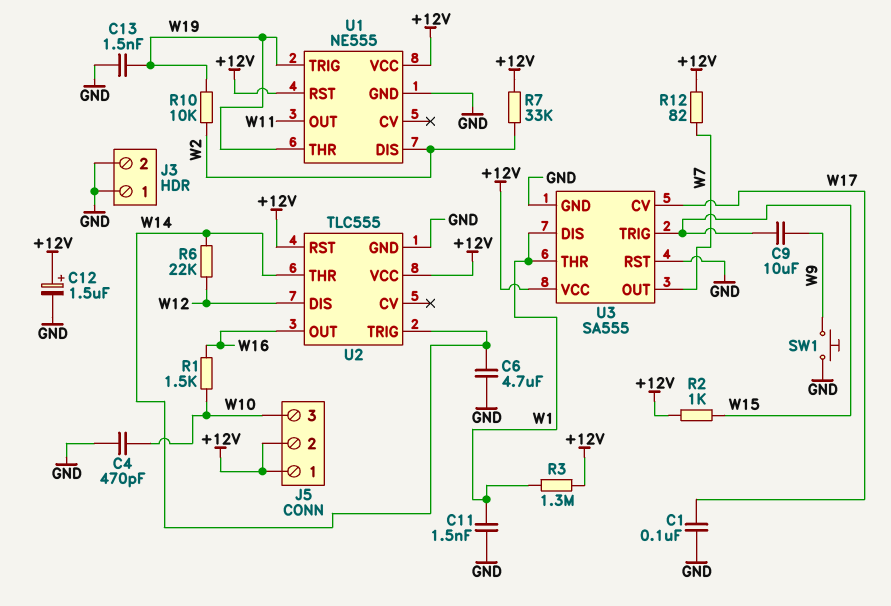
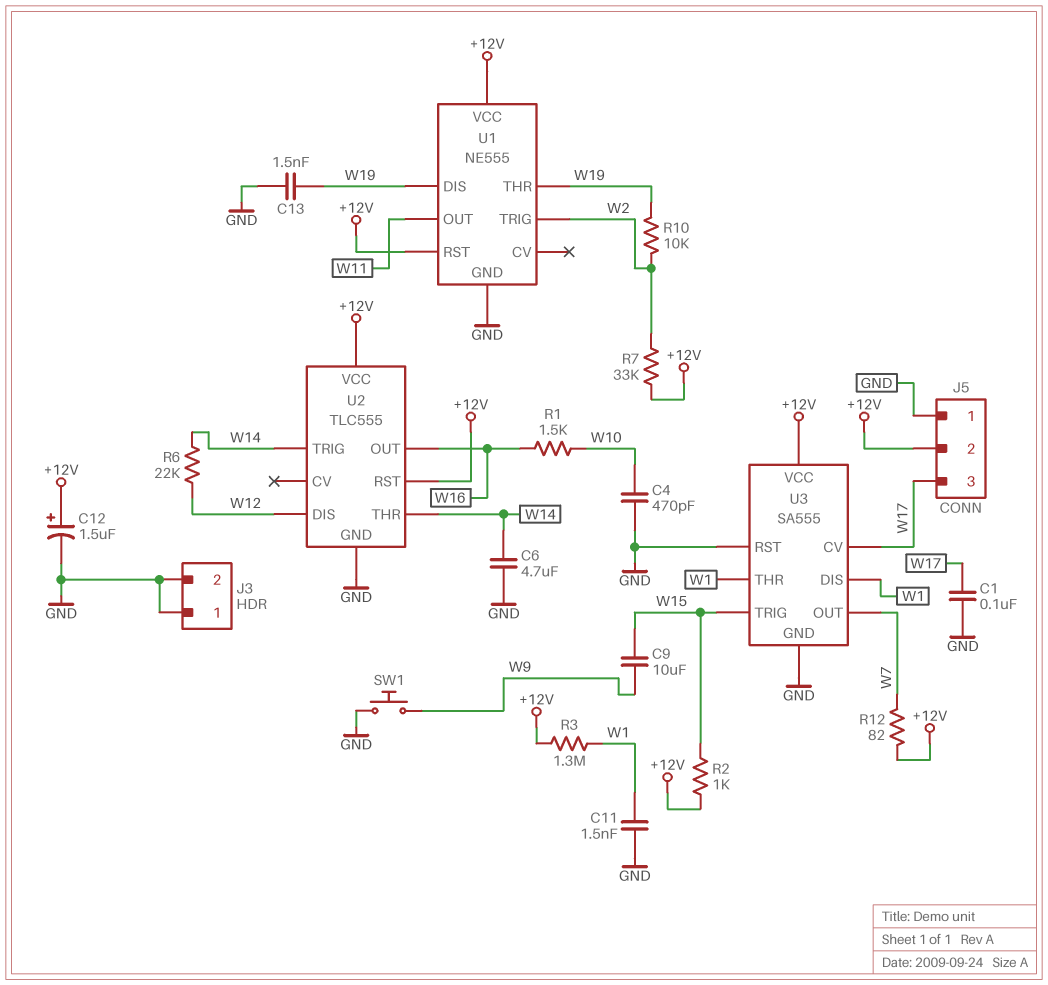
J5 pin 1: +12V -> GND
J5 pin 3: W10 -> W17
U1 pin DIS: W2 -> W19
U1 pin TRIG: W19 -> W2

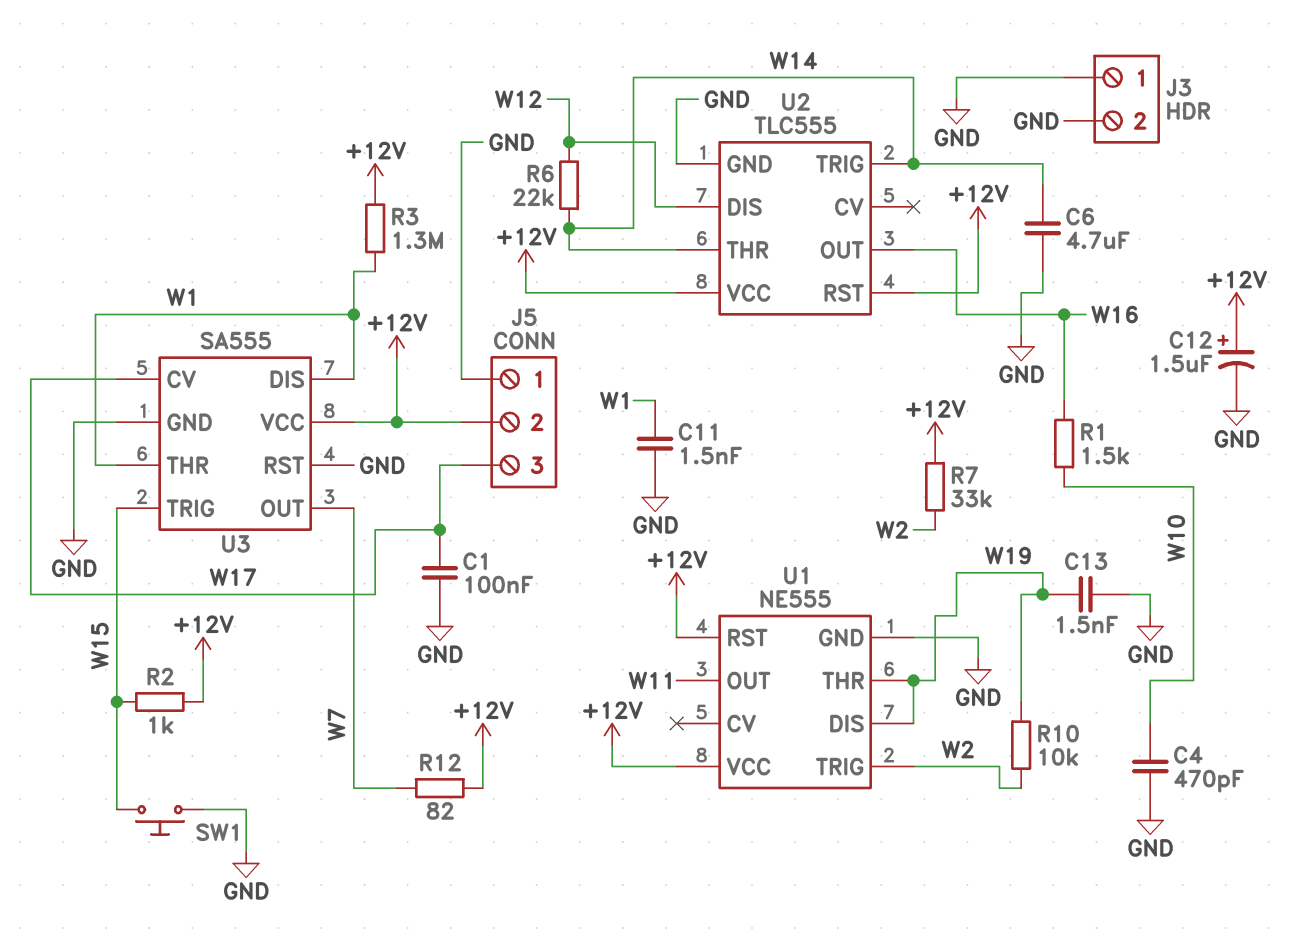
C9: 10uF (W9, W15) -> none
SW1: button (GND, W9) -> button (GND, W15)

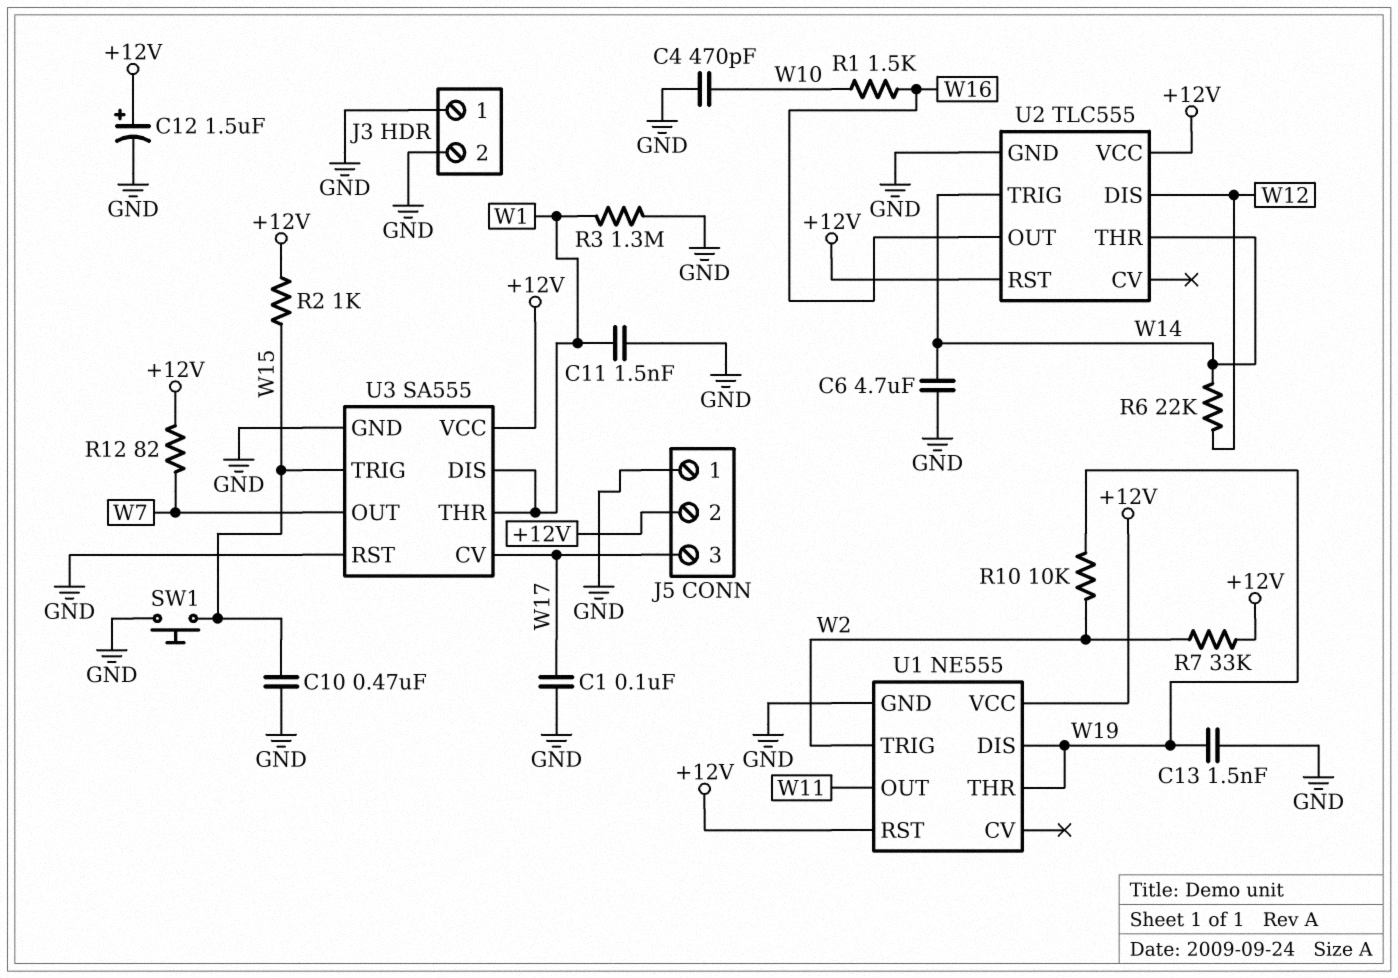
C10: none -> 470nF (GND, W15)
R3: 1.3M (+12V, W1) -> 1.3M (GND, W1)

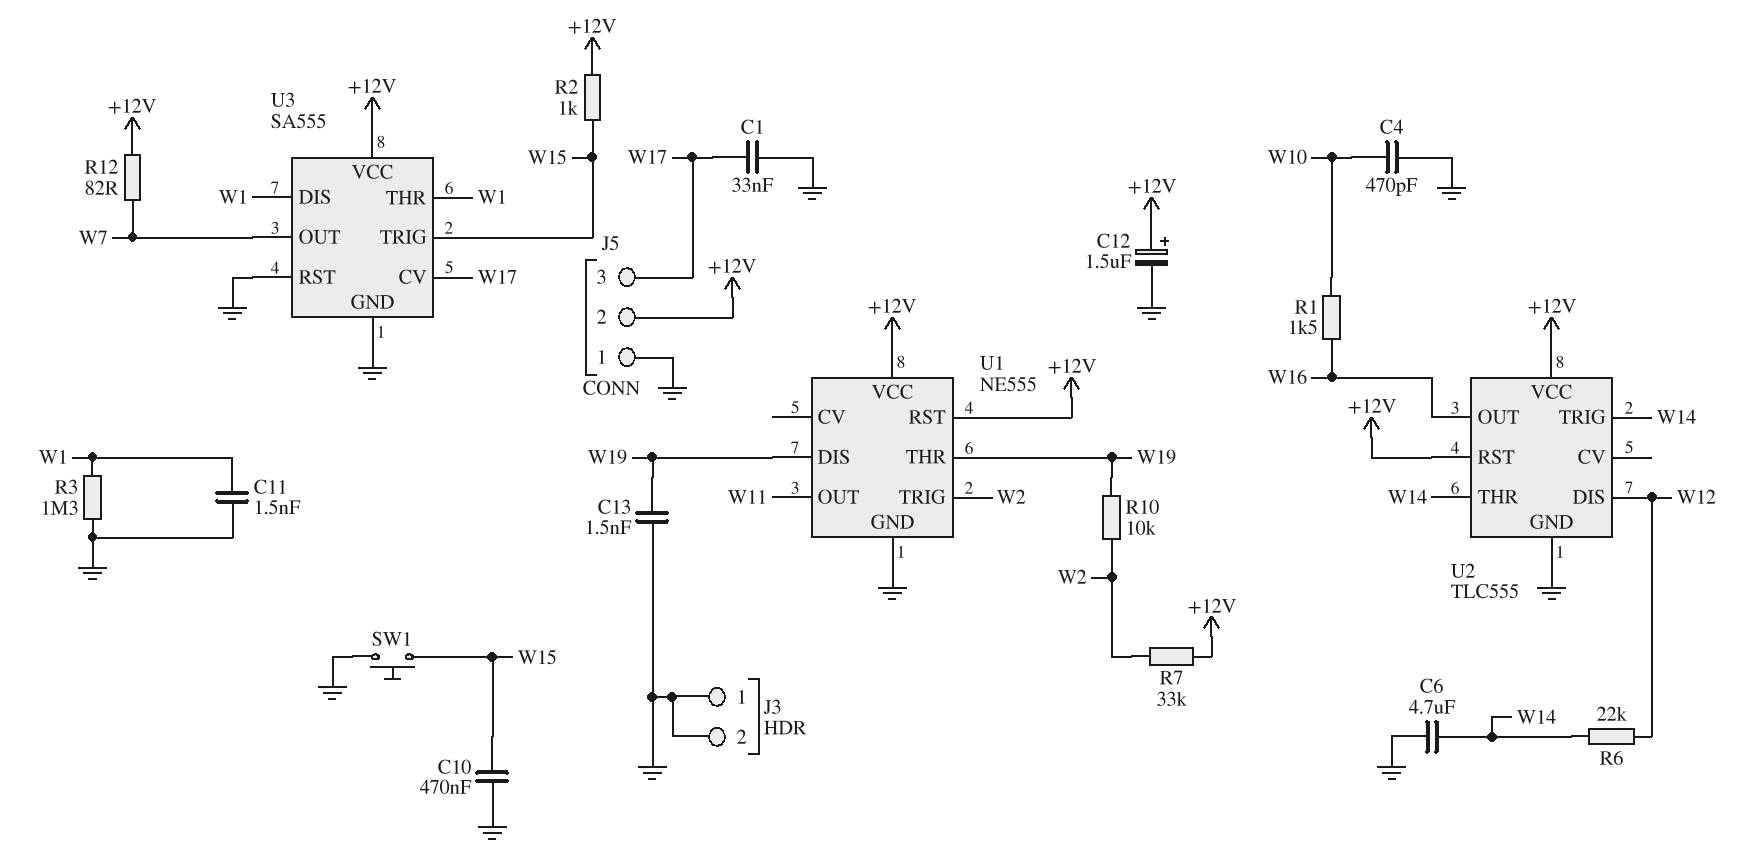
C1: 100nF (GND, W17) -> 33nF (GND, W17)

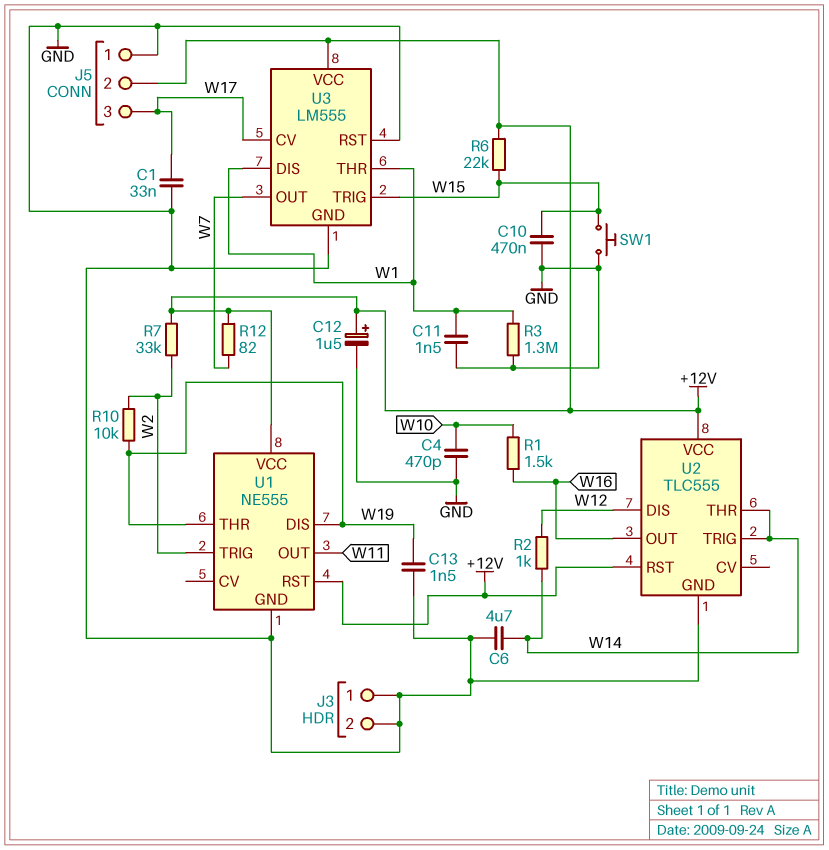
R2: 1k (+12V, W15) -> 1k (W12, W14)
R6: 22k (W12, W14) -> 22k (+12V, W15)
U3: SA555 -> LM555

